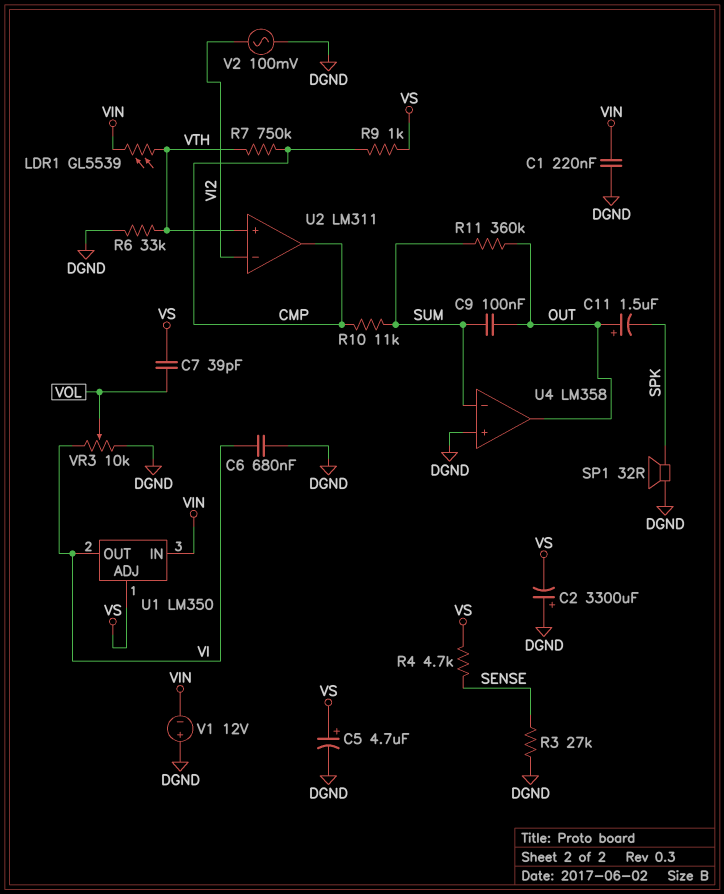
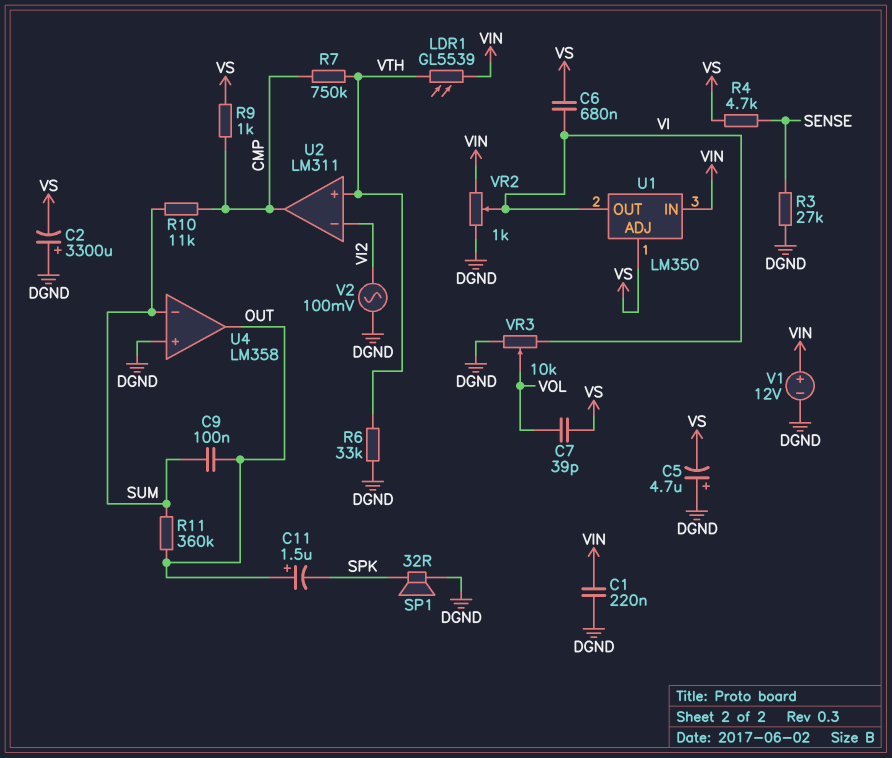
C5: 4.7uF (plus VS, minus DGND) -> 4.7uF (plus DGND, minus VS)
C6: 680nF (DGND, VI) -> 680nF (VI, VS)
V1: 12V (plus DGND, minus VIN) -> 12V (plus VIN, minus DGND)
VR2: none -> 1k (DGND, VIN, wiper VI)

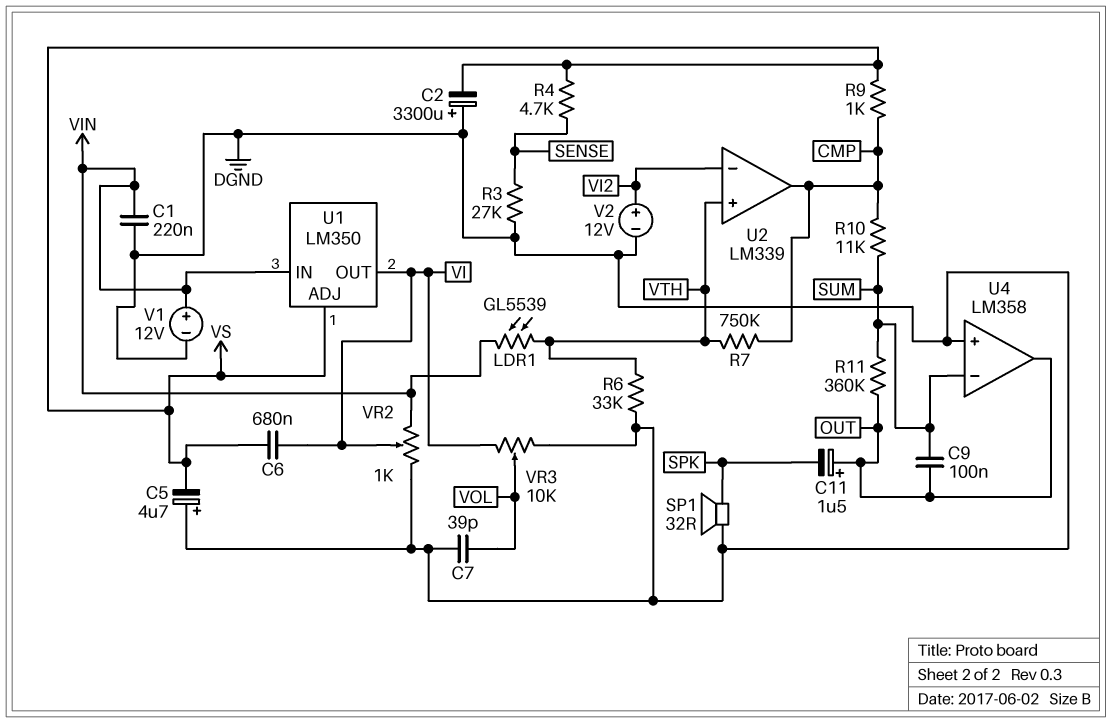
C7: 39pF (VOL, VS) -> 39pF (DGND, VOL)
U2: LM311 -> LM339
V2: AC 100mV (DGND, VI2) -> 12V (plus VI2, minus DGND)

